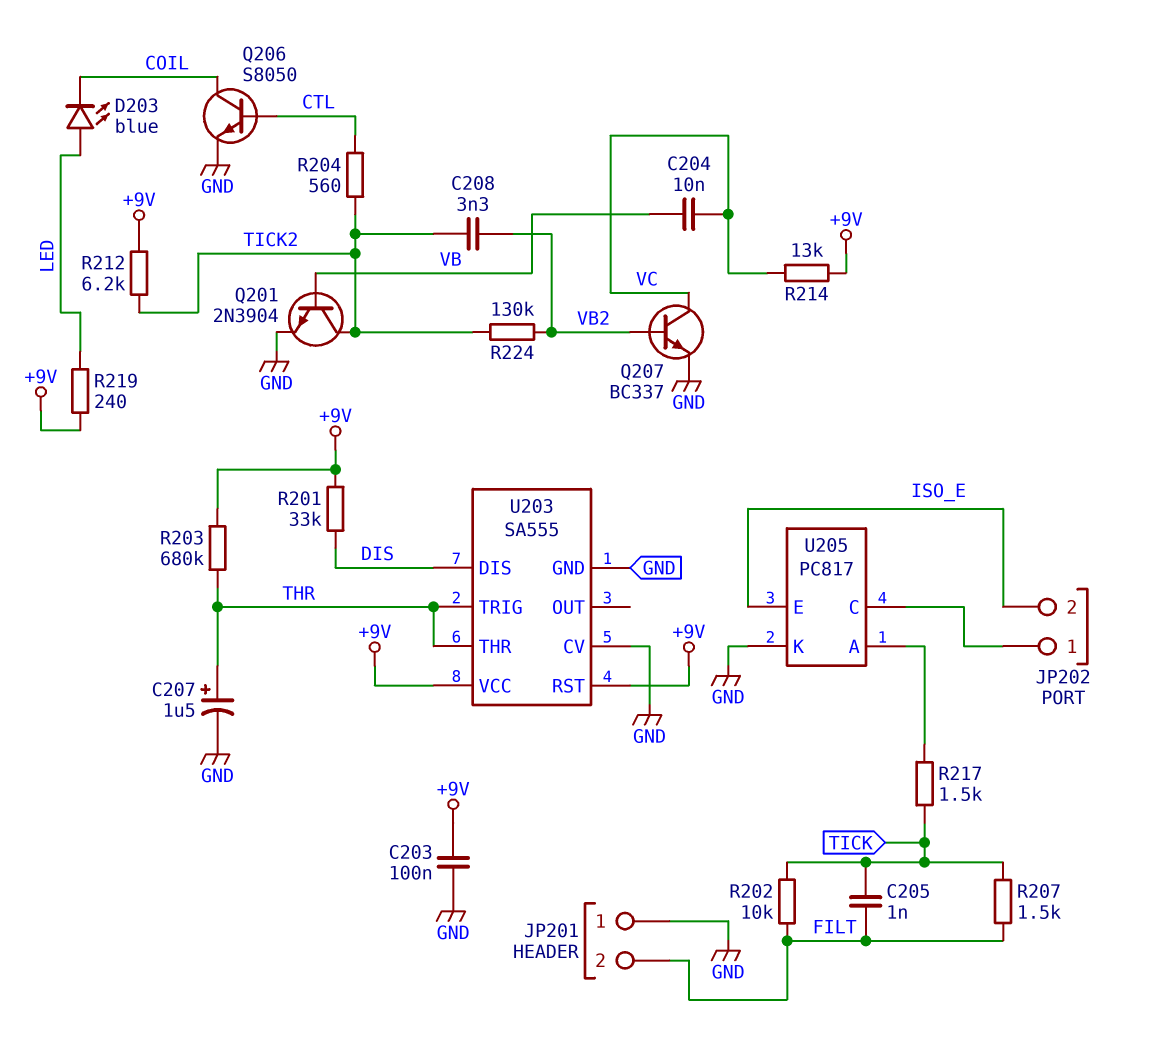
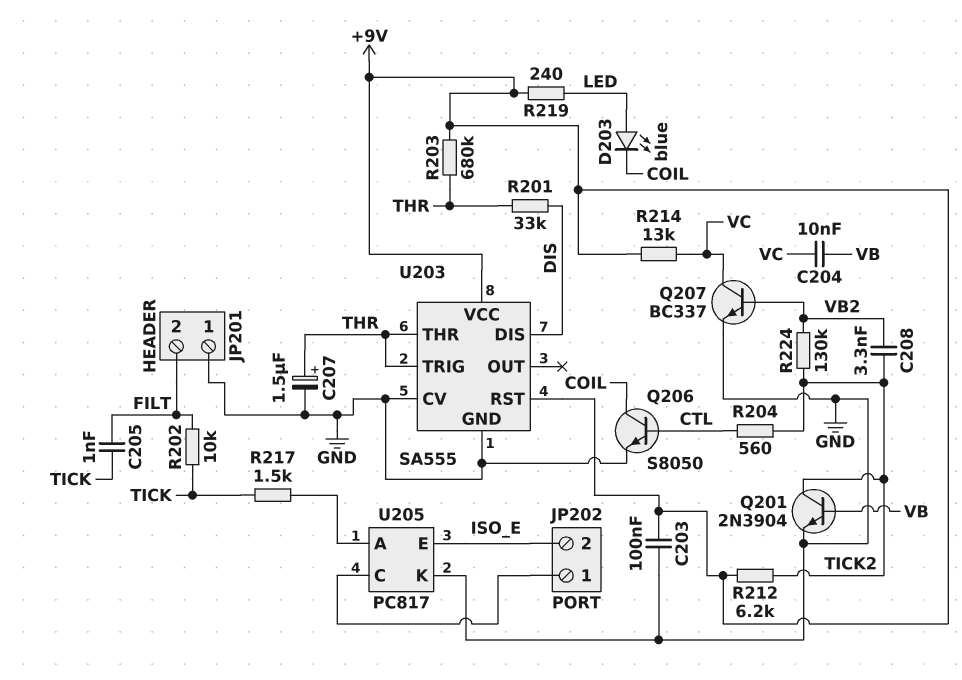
R201: 33k (+9V, DIS) -> 33k (DIS, THR)
R207: 1.5k (FILT, TICK) -> none

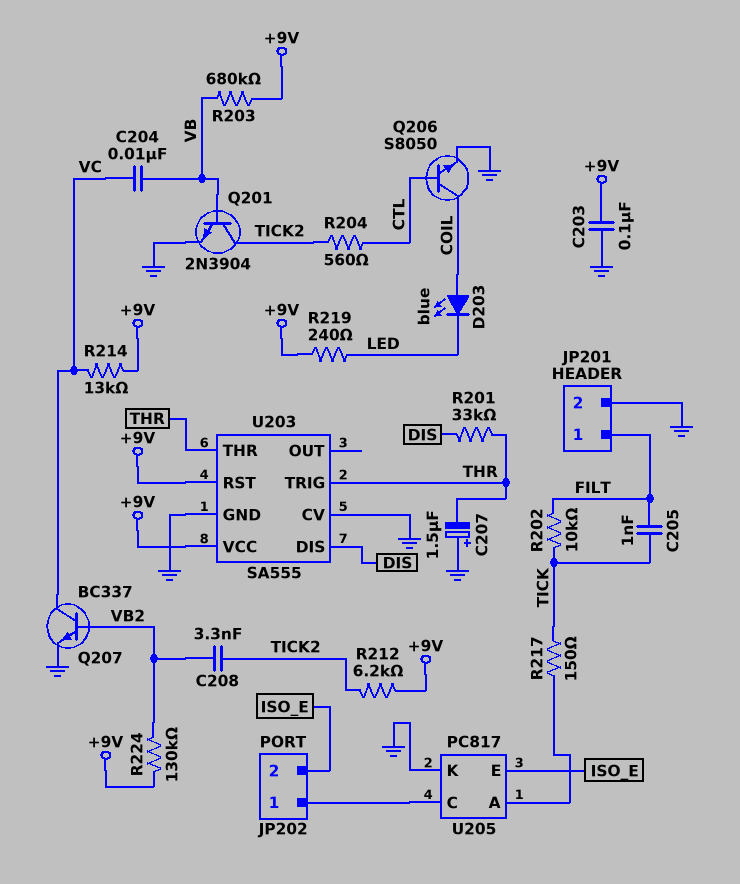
C207: 1.5uF (plus THR, minus GND) -> 1.5uF (plus GND, minus THR)
D203: LED blue (A LED, K COIL) -> LED blue (A COIL, K LED)
JP201 pin 1: GND -> FILT
JP201 pin 2: FILT -> GND
R203: 680k (+9V, THR) -> 680k (+9V, VB)
R217: 1.5k (TICK, U205/A) -> 150 (TICK, U205/A)
R224: 130k (TICK2, VB2) -> 130k (+9V, VB2)

